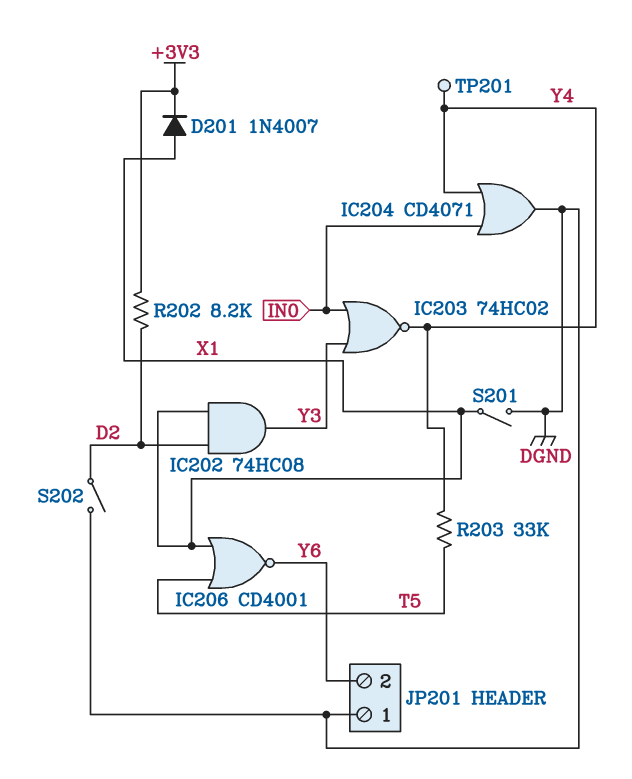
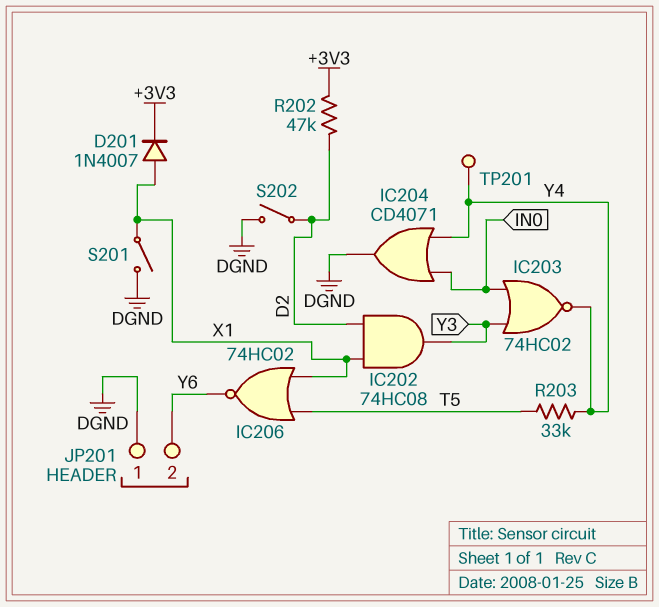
IC206: NOR CD4001 (in T5, in X1, out Y6) -> NOR 74HC02 (in T5, in X1, out Y6)
R202: 8.2k (+3V3, D2) -> 47k (+3V3, D2)

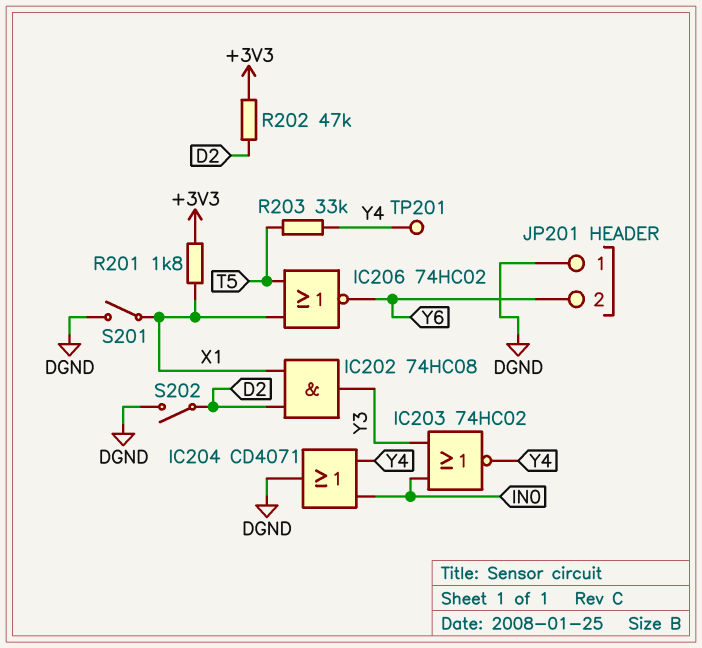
D201: diode 1N4007 (A X1, K +3V3) -> none
R201: none -> 1.8k (+3V3, X1)

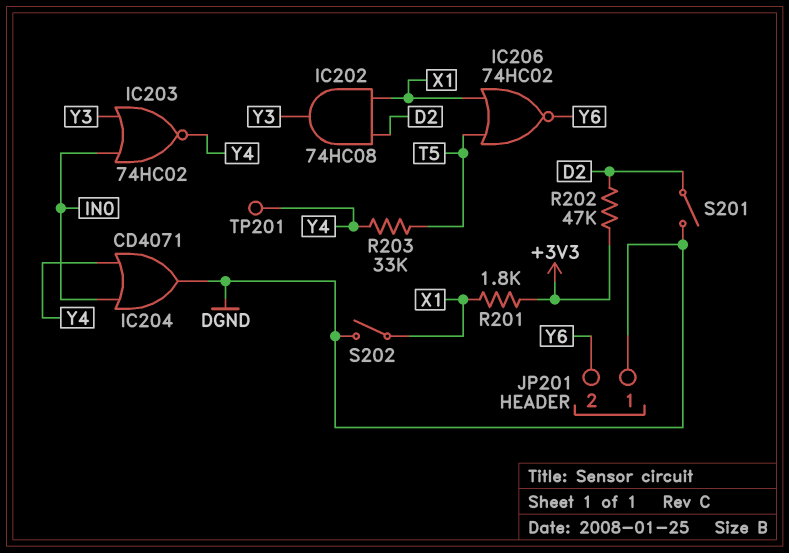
S201: switch (DGND, X1) -> switch (D2, DGND)
S202: switch (D2, DGND) -> switch (DGND, X1)

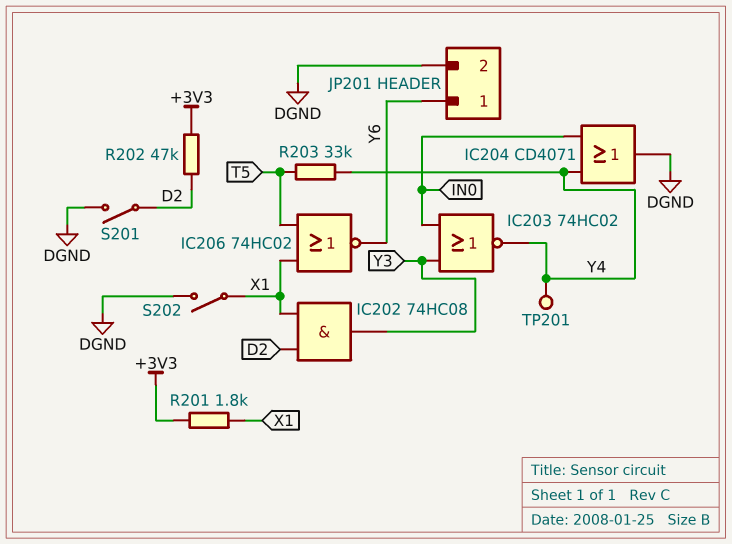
JP201 pin 1: DGND -> Y6
JP201 pin 2: Y6 -> DGND

